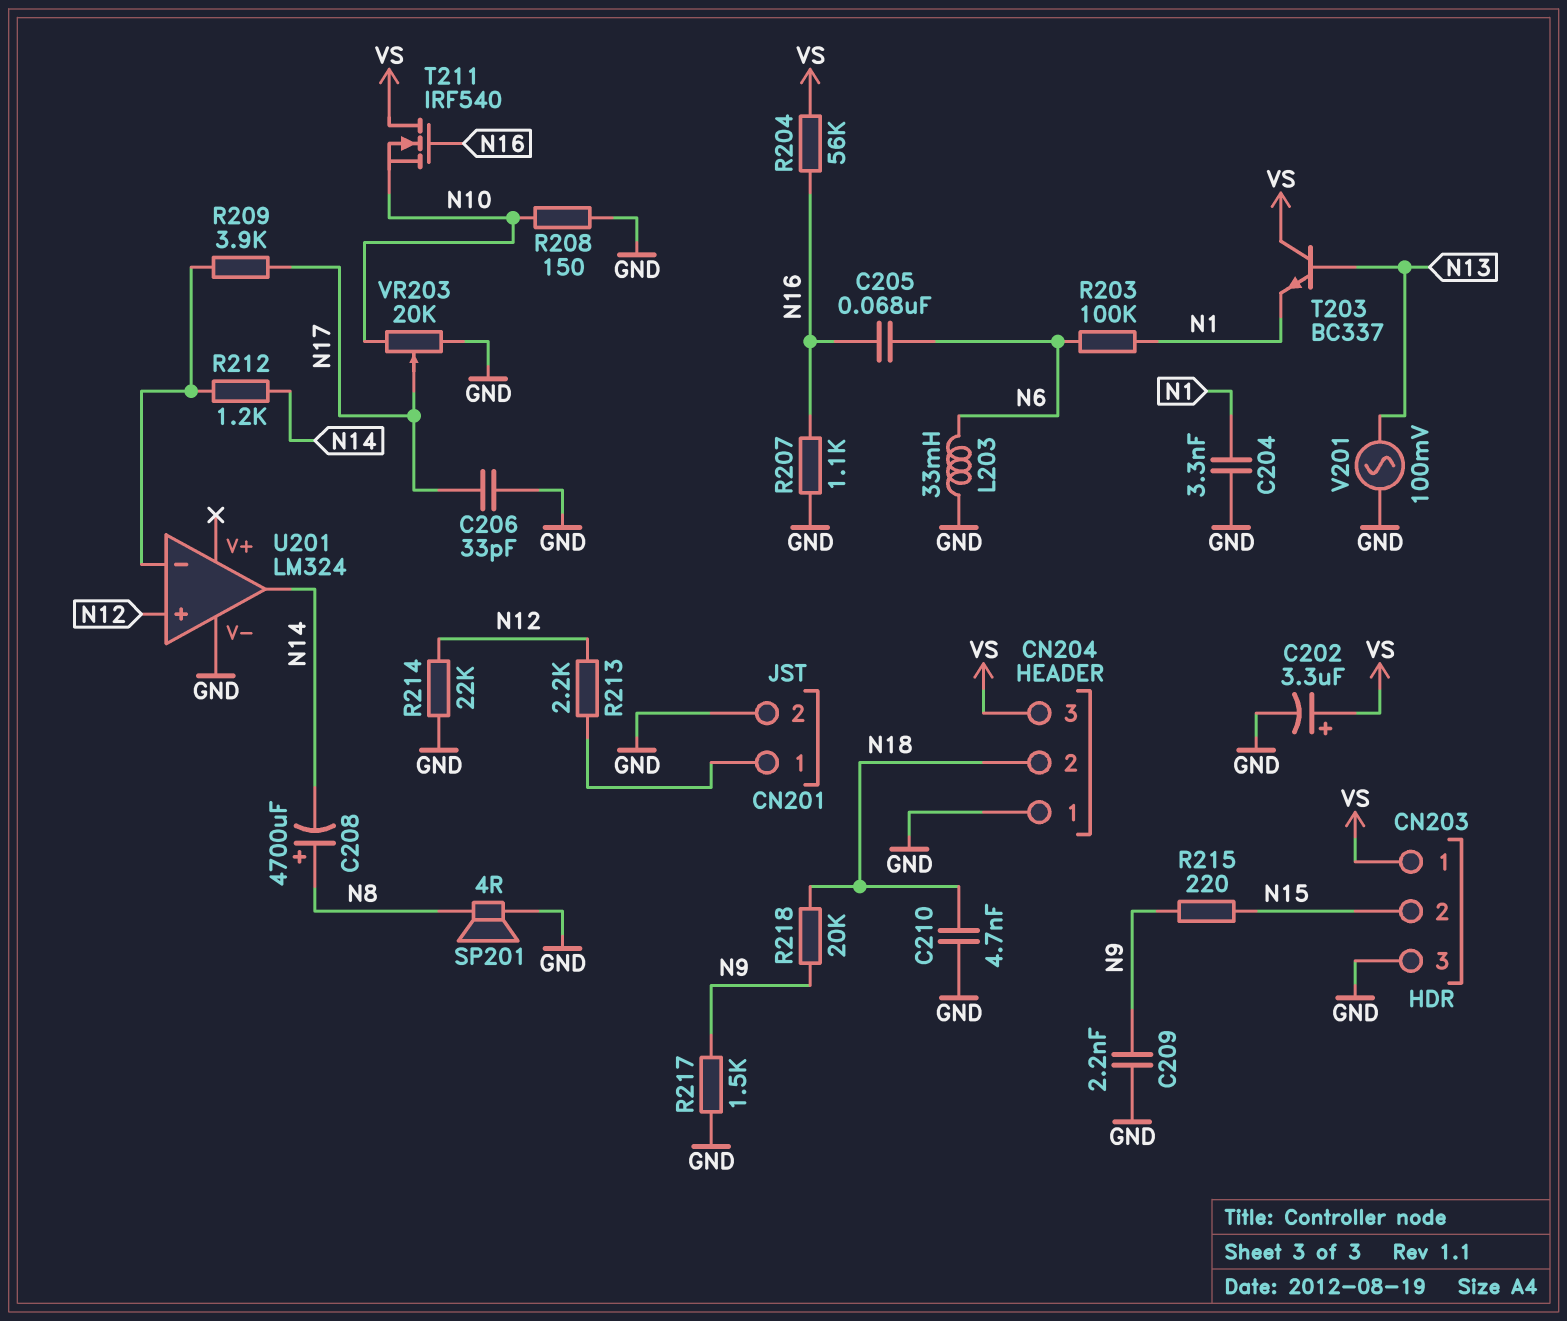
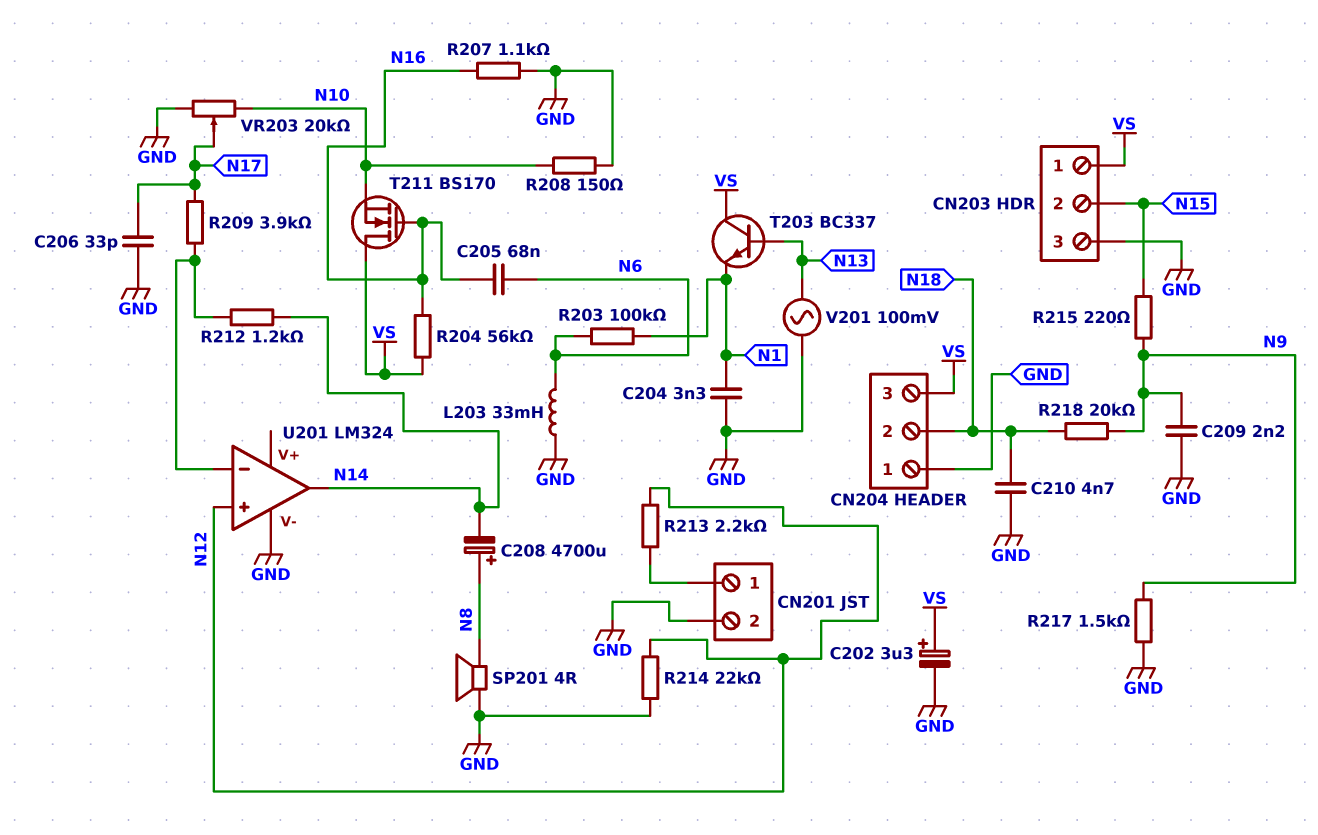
T211: NMOS IRF540 (G N16, D VS, S N10) -> NMOS BS170 (G N16, D VS, S N10)

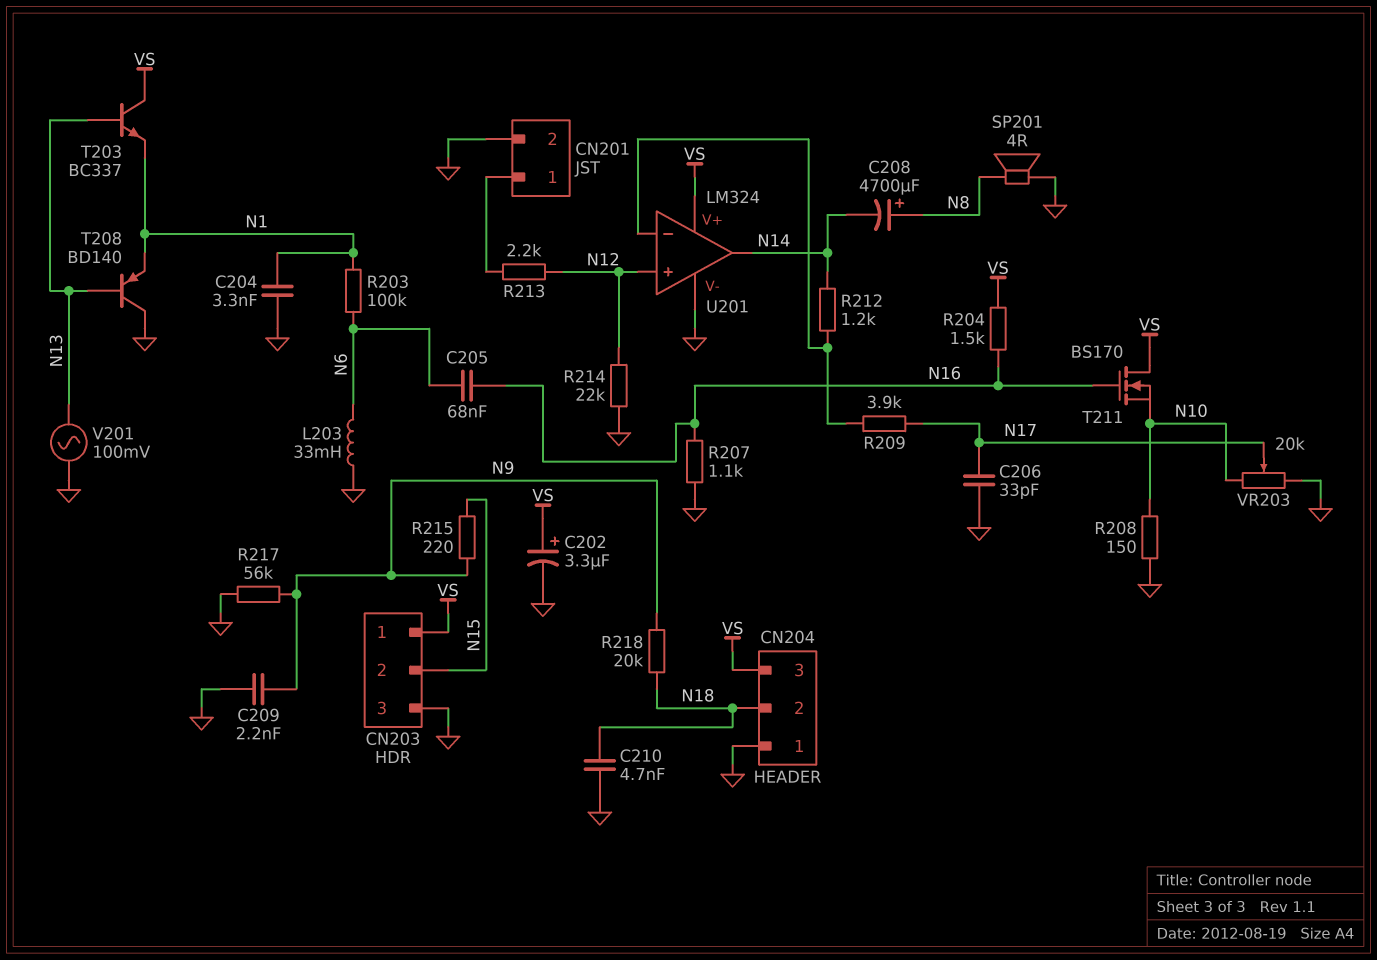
R204: 56k (N16, VS) -> 1.5k (N16, VS)
R217: 1.5k (GND, N9) -> 56k (GND, N9)
T208: none -> PNP BD140 (B N13, C GND, E N1)
U201 pin V+: none -> VS

